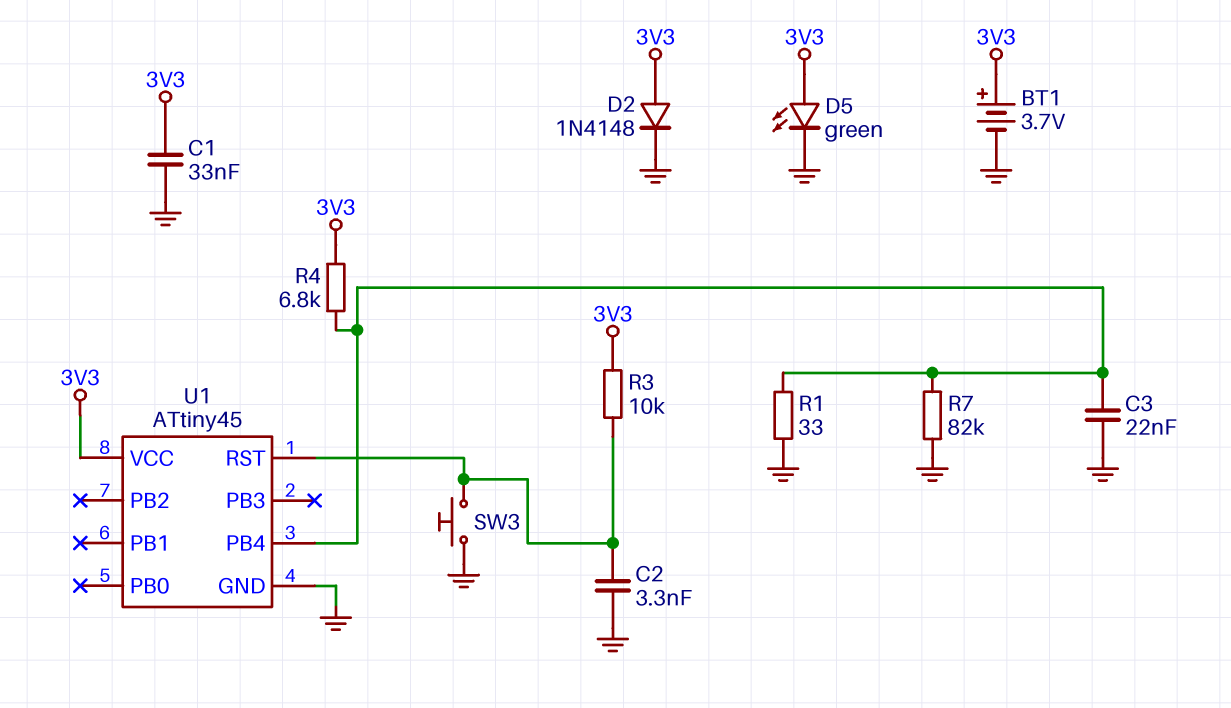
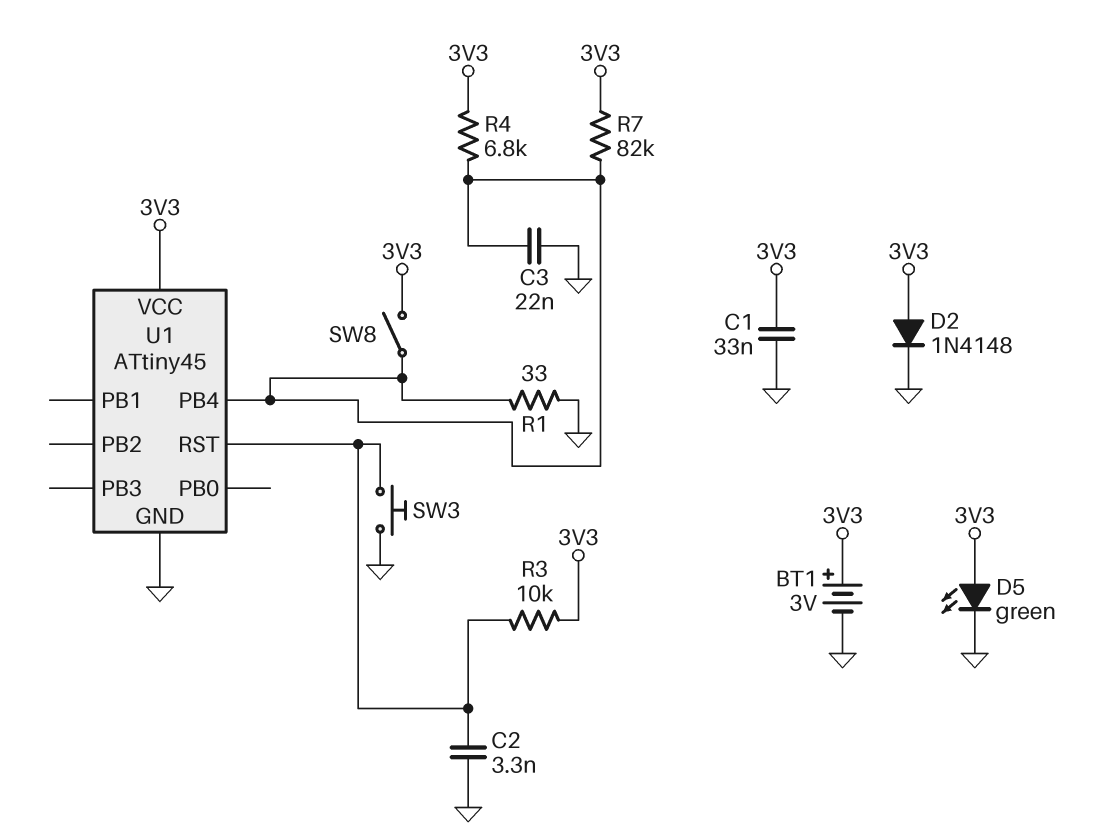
BT1: 3.7V (plus 3V3, minus GND) -> 3V (plus 3V3, minus GND)
R7: 82k (GND, U1/PB4) -> 82k (3V3, U1/PB4)
SW8: none -> switch (3V3, U1/PB4)

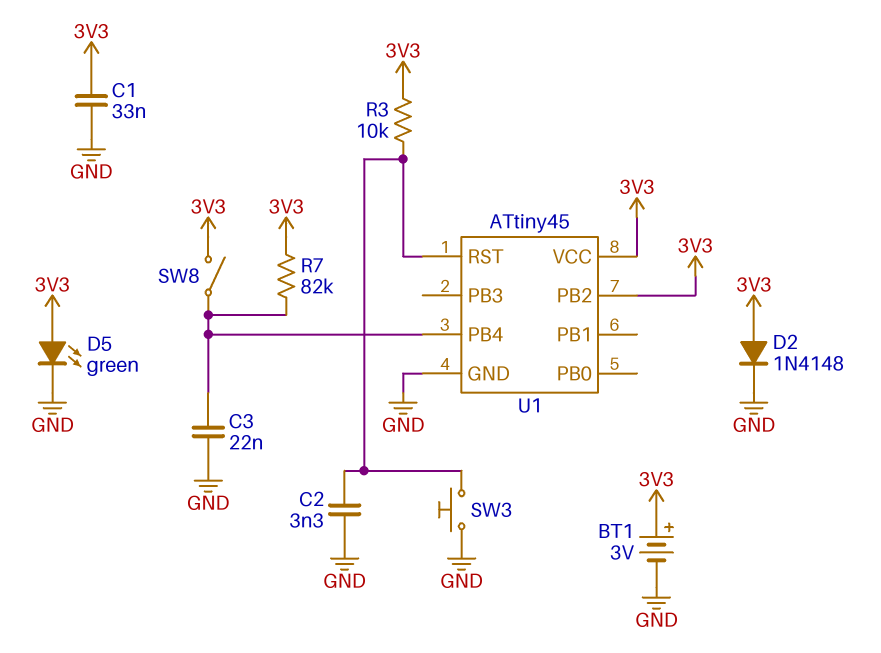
R1: 33 (GND, U1/PB4) -> none
R4: 6.8k (3V3, U1/PB4) -> none
U1 pin PB2: none -> 3V3

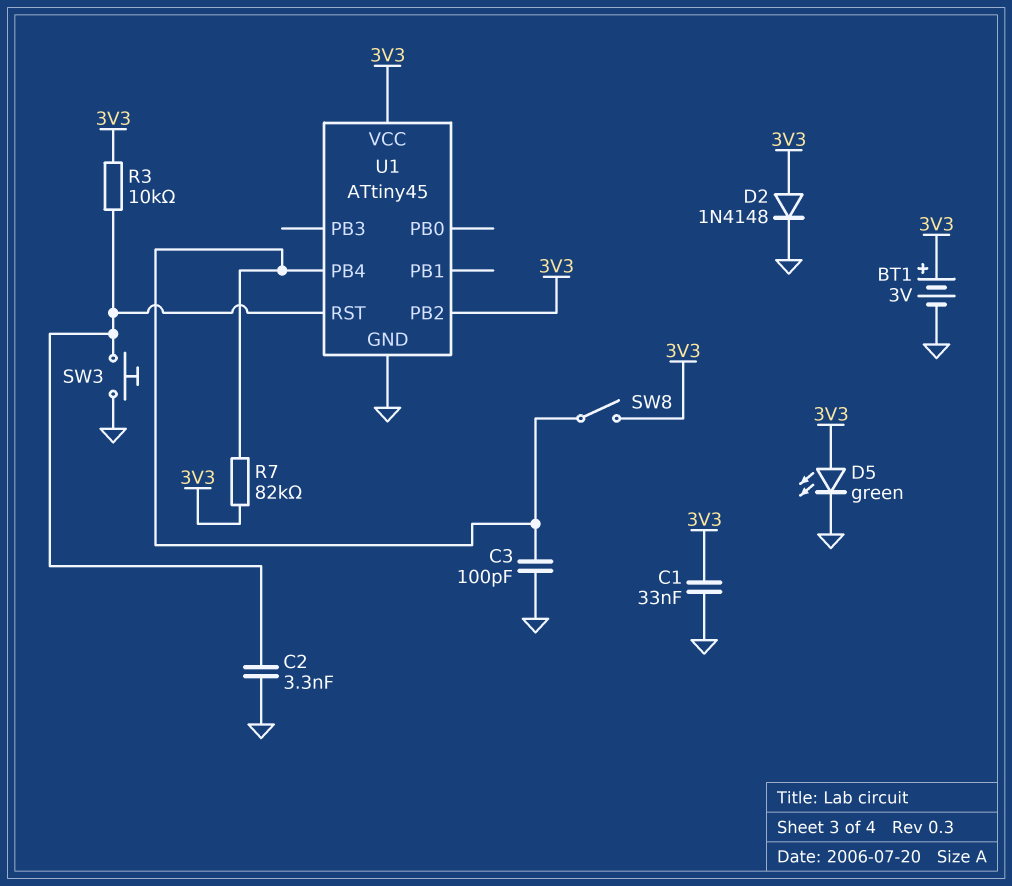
C3: 22nF (GND, U1/PB4) -> 100pF (GND, U1/PB4)

